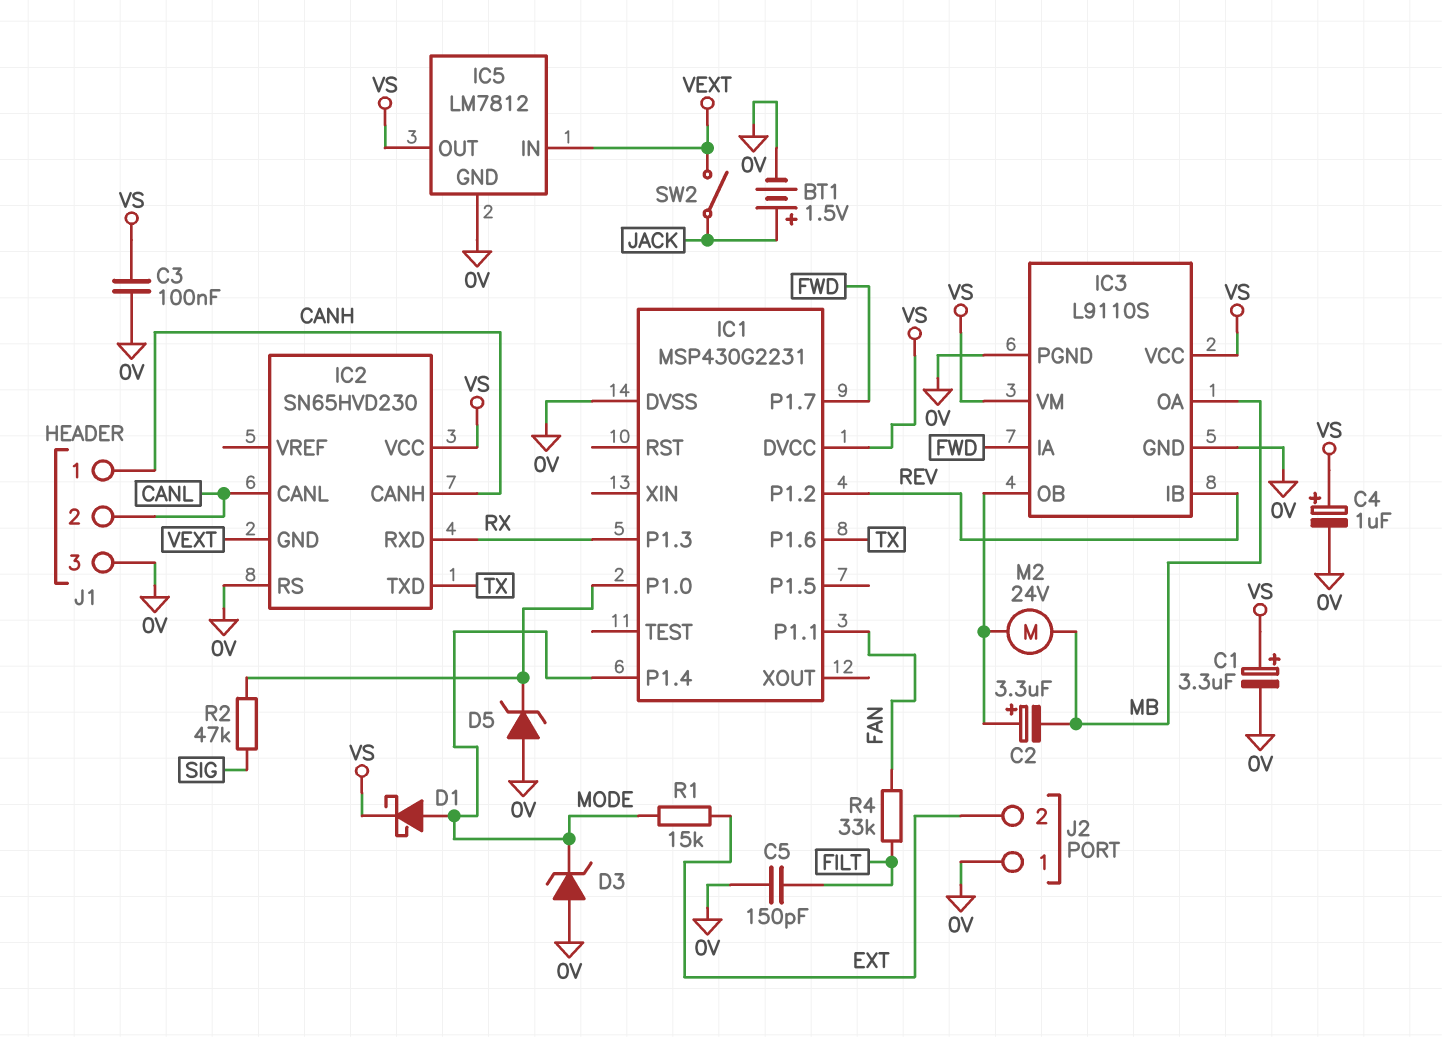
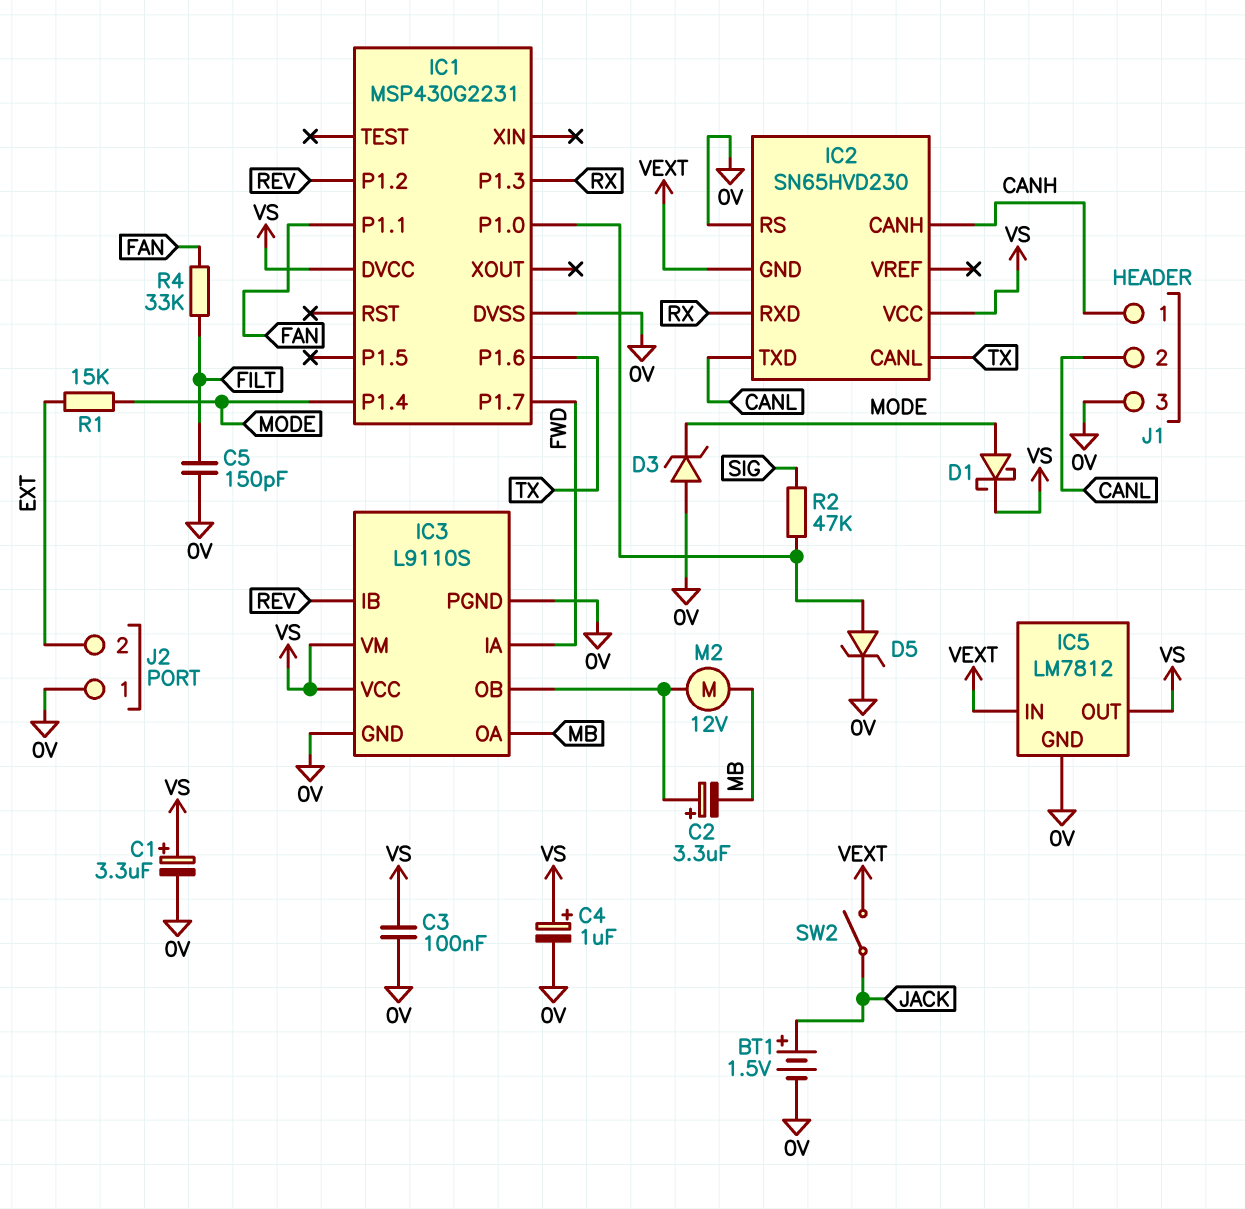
D5: zener (A 0V, K IC1/P1.0) -> zener (A IC1/P1.0, K 0V)
IC2 pin CANL: CANL -> TX
IC2 pin TXD: TX -> CANL
M2: motor 24V (IC3/OB, MB) -> motor 12V (IC3/OB, MB)

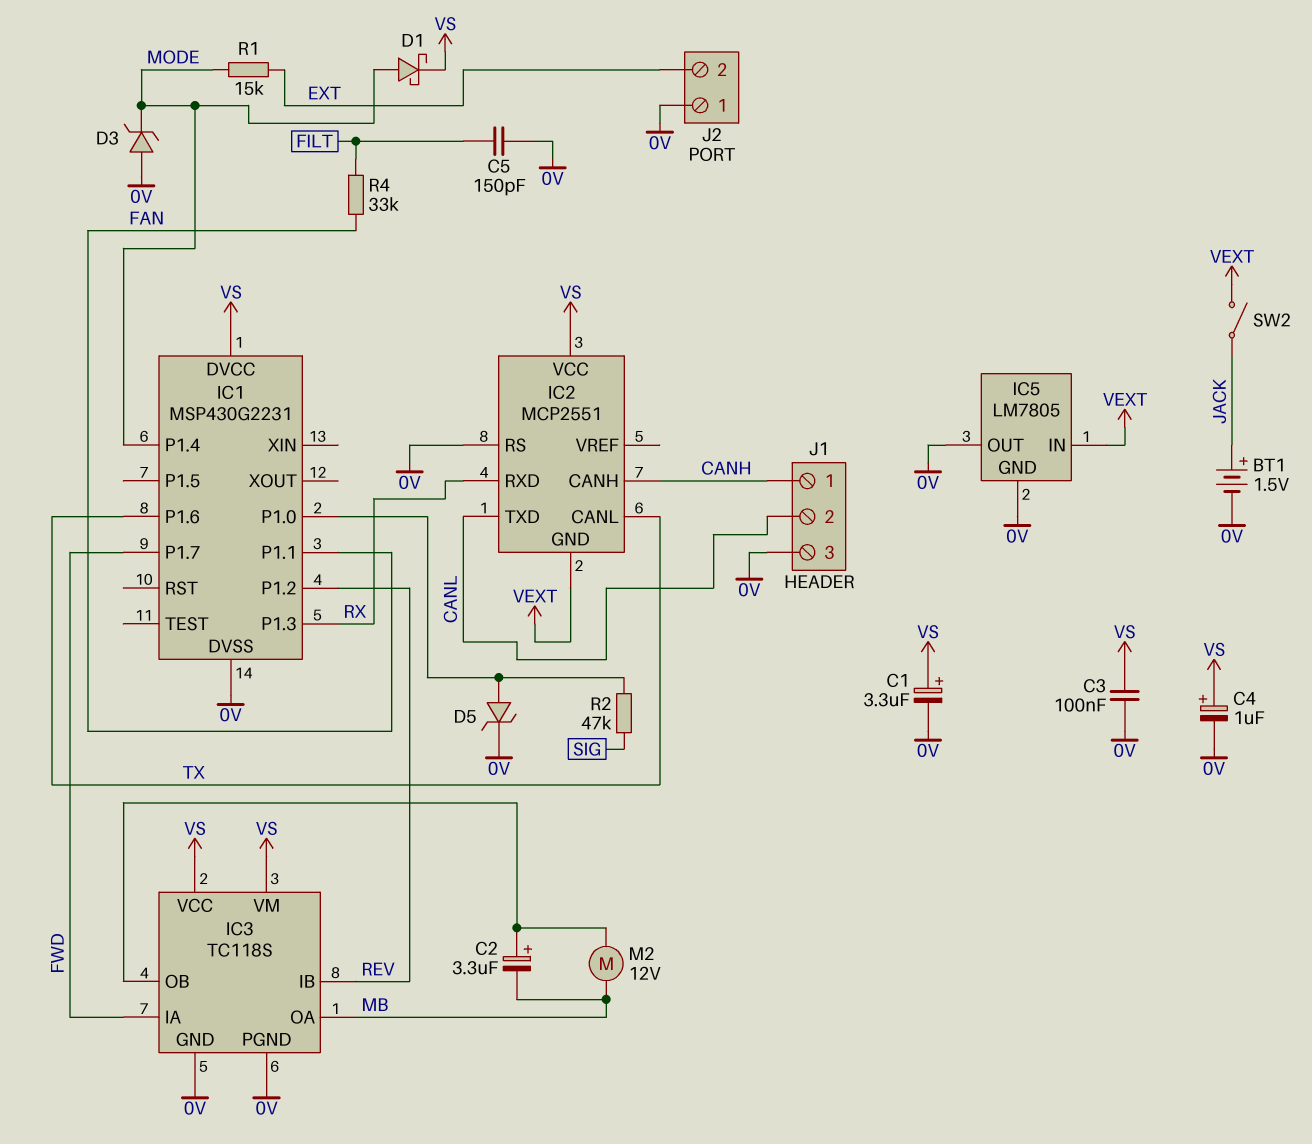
IC2: SN65HVD230 -> MCP2551
IC3: L9110S -> TC118S
IC5: LM7812 -> LM7805
IC5 pin OUT: VS -> 0V

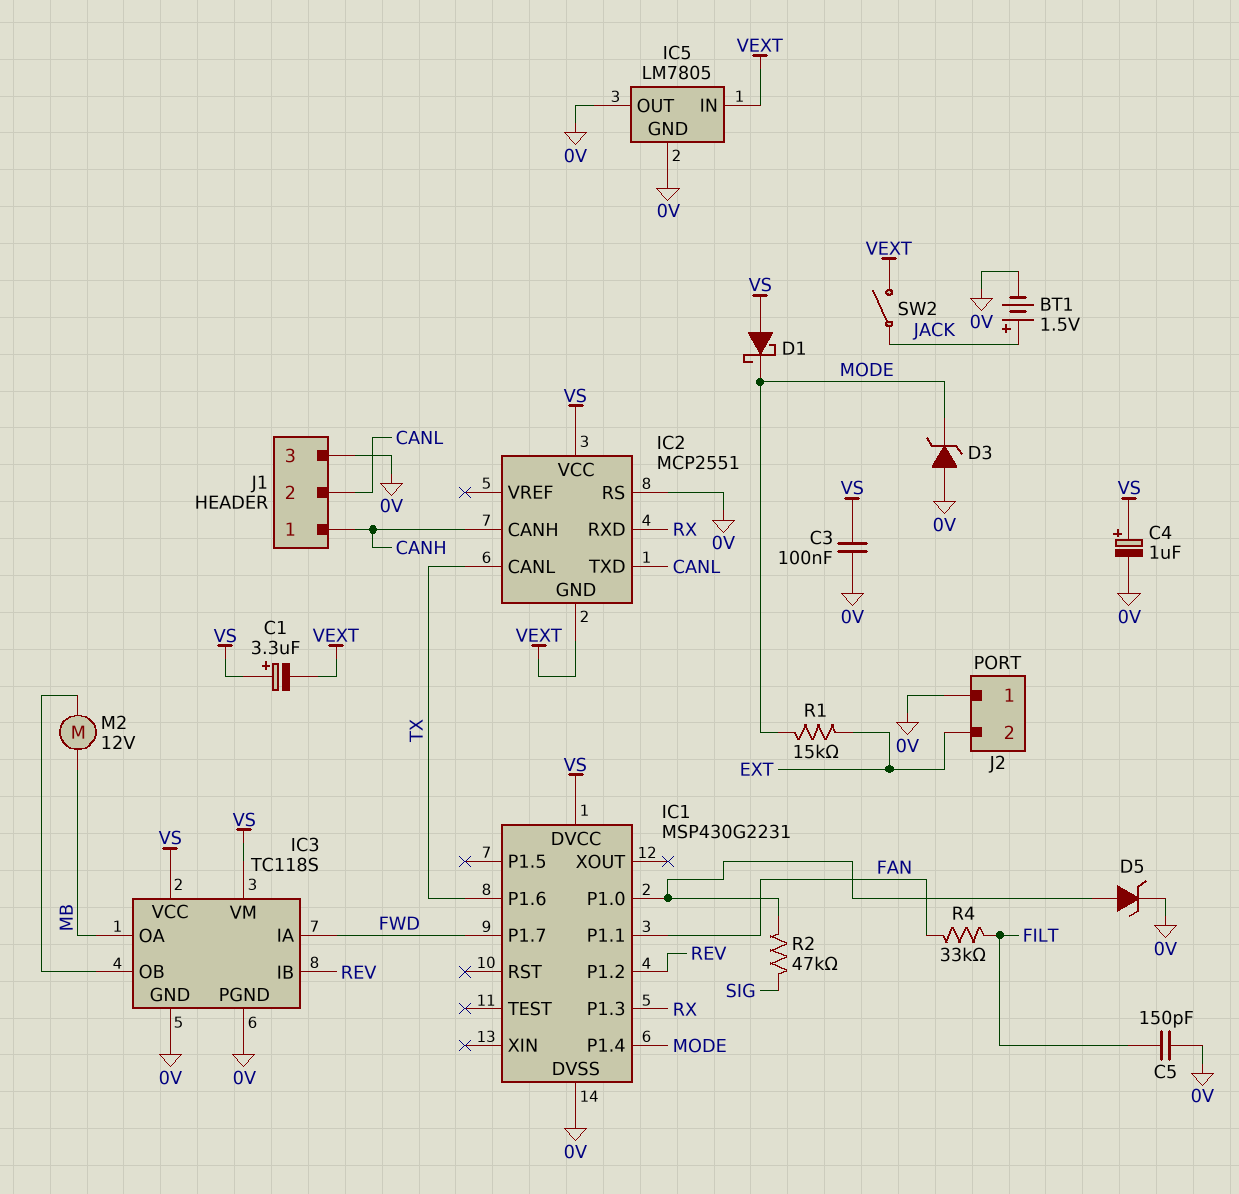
C1: 3.3uF (plus VS, minus 0V) -> 3.3uF (plus VS, minus VEXT)
C2: 3.3uF (plus IC3/OB, minus MB) -> none
D1: schottky (A MODE, K VS) -> schottky (A VS, K MODE)

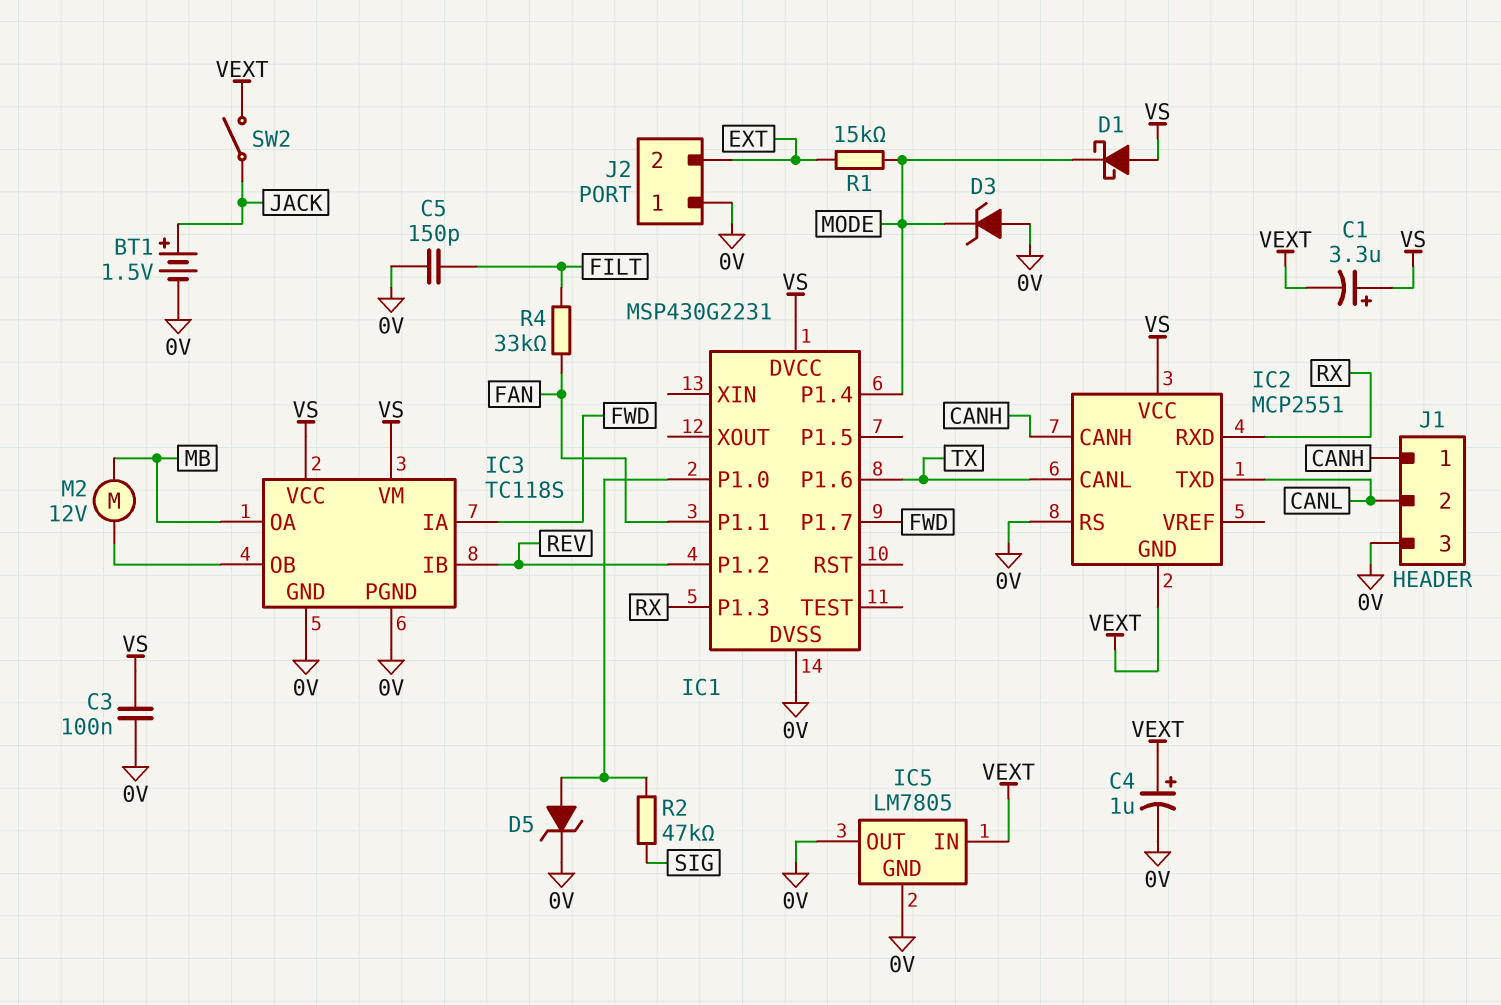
C4: 1uF (plus VS, minus 0V) -> 1uF (plus VEXT, minus 0V)

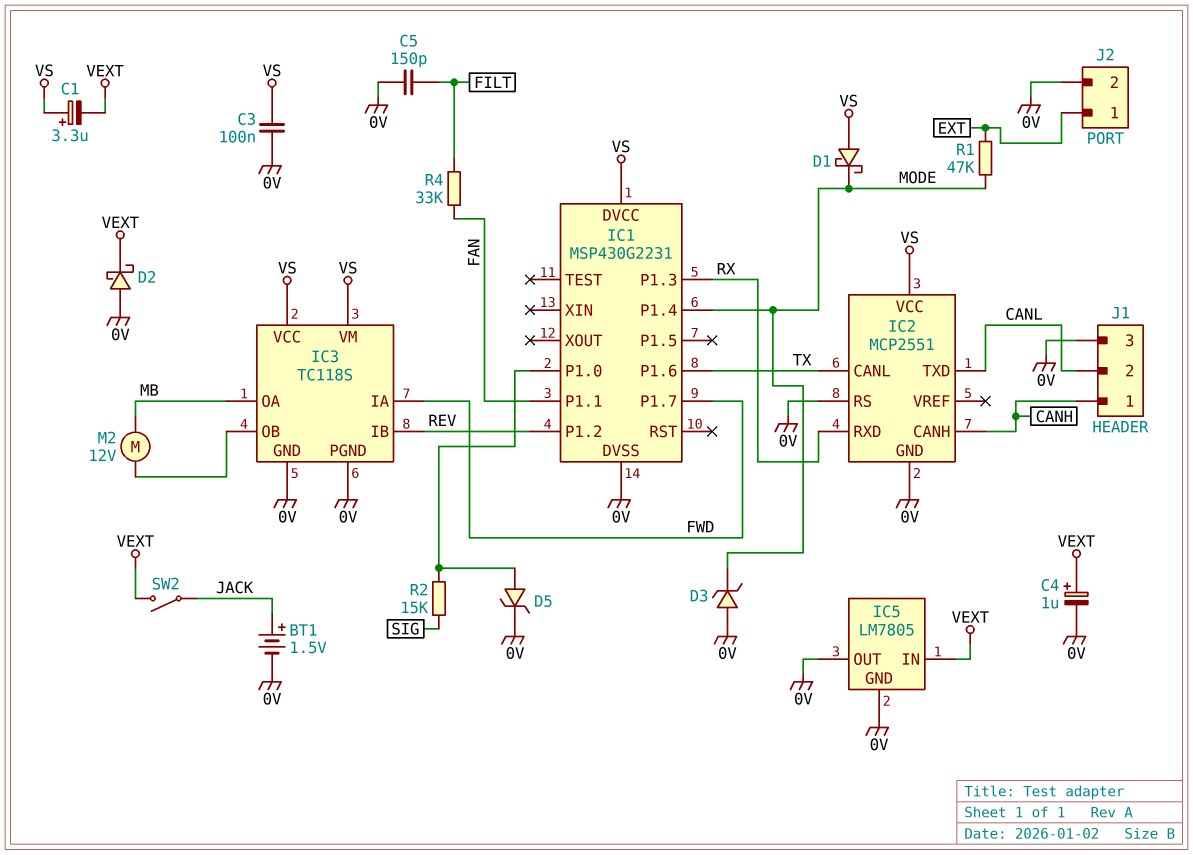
D2: none -> schottky (A 0V, K VEXT)
IC2 pin GND: VEXT -> 0V
J2 pin 1: 0V -> EXT
J2 pin 2: EXT -> 0V
R1: 15k (EXT, MODE) -> 47k (EXT, MODE)
R2: 47k (IC1/P1.0, SIG) -> 15k (IC1/P1.0, SIG)

